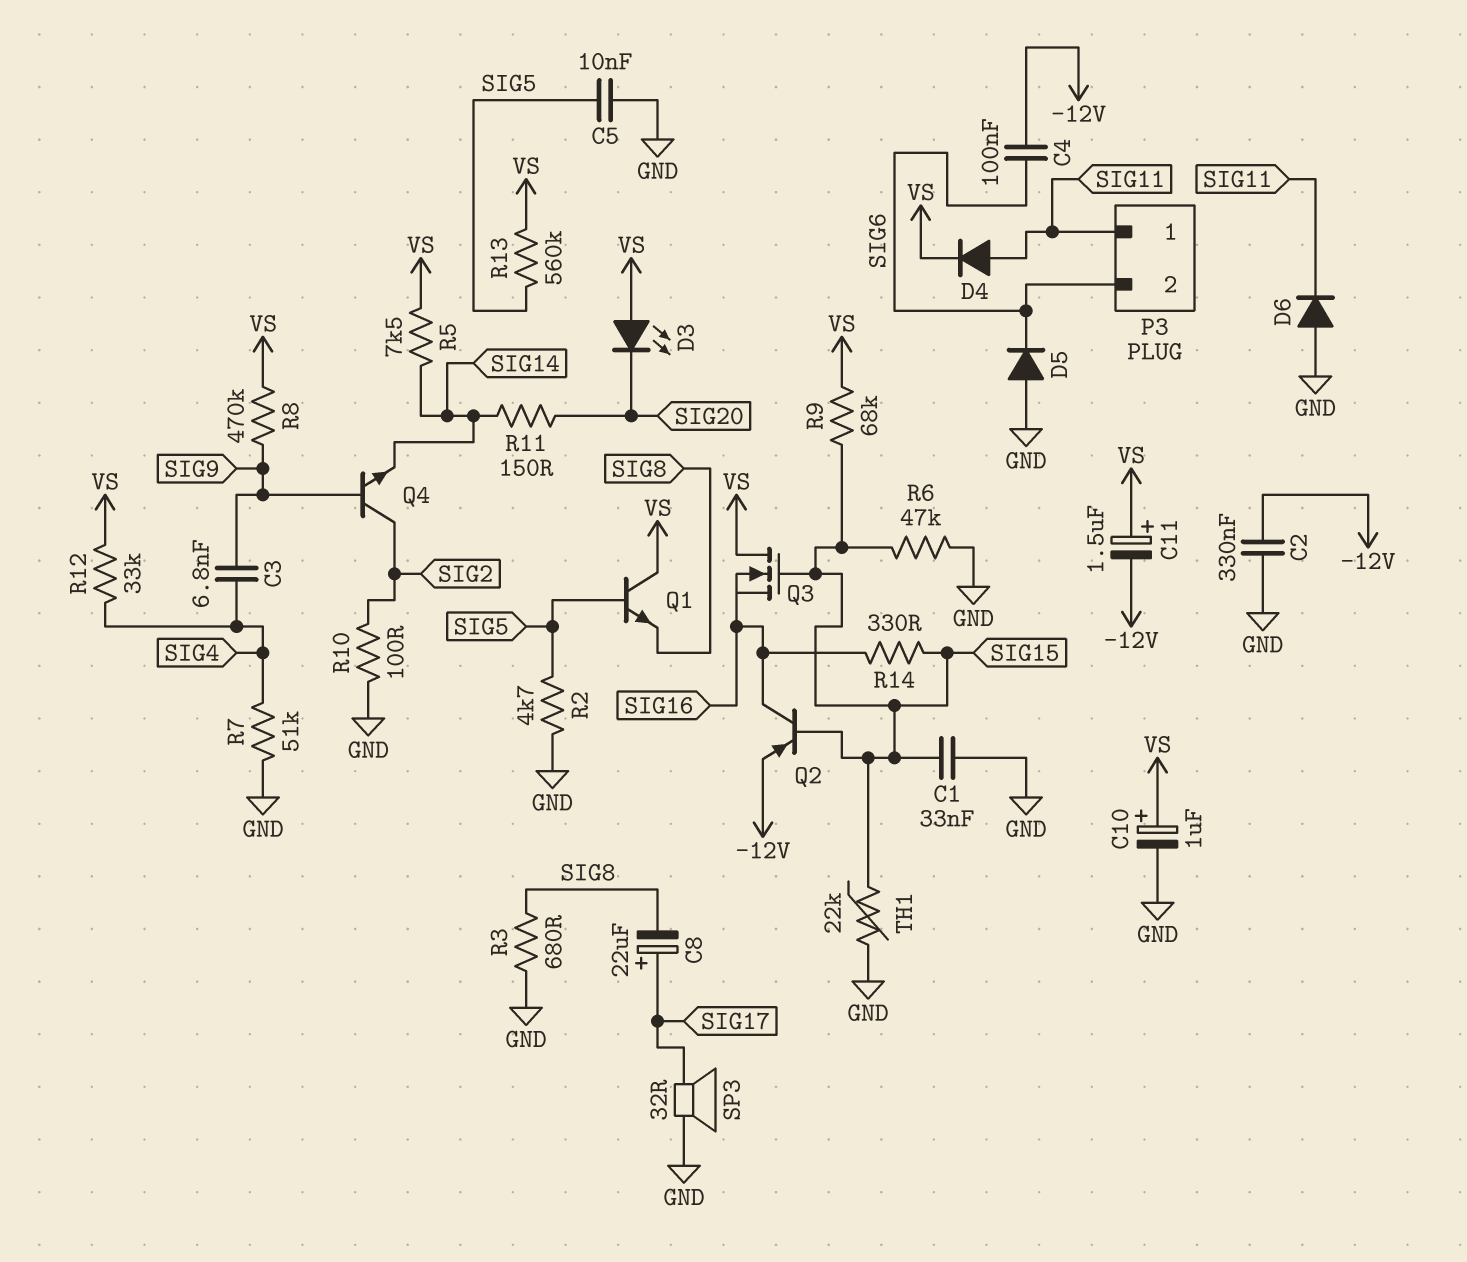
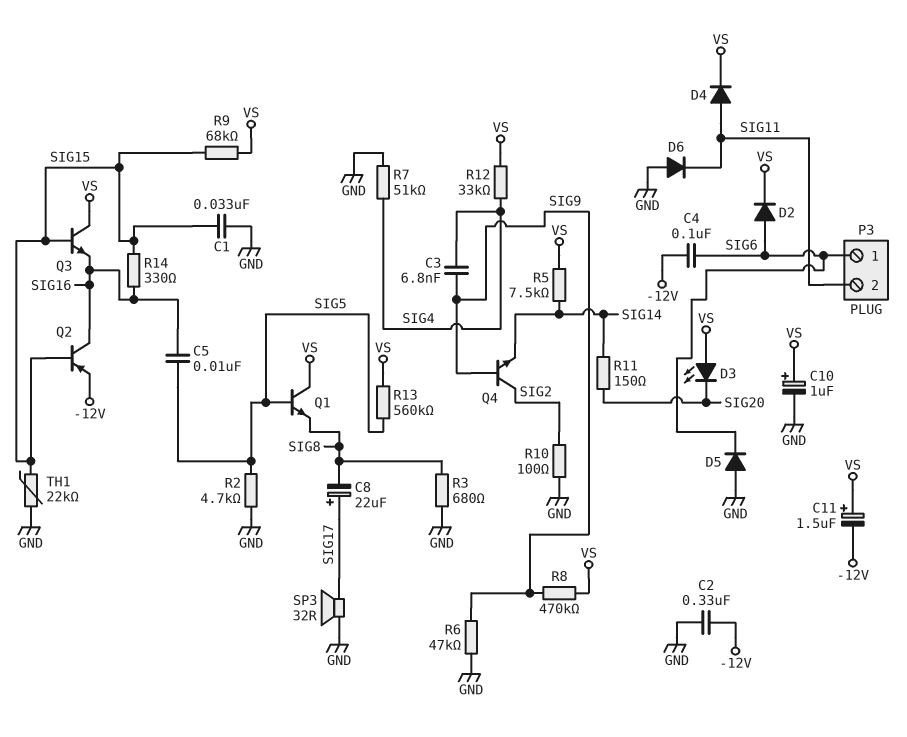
C5: 10nF (GND, SIG5) -> 10nF (SIG5, SIG16)
D2: none -> diode (A SIG6, K VS)
P3 pin 1: SIG11 -> SIG6
P3 pin 2: SIG6 -> SIG11
Q3: NMOS (G SIG15, D VS, S SIG16) -> NPN (B SIG15, C VS, E SIG16)
R6: 47k (GND, SIG15) -> 47k (GND, SIG9)

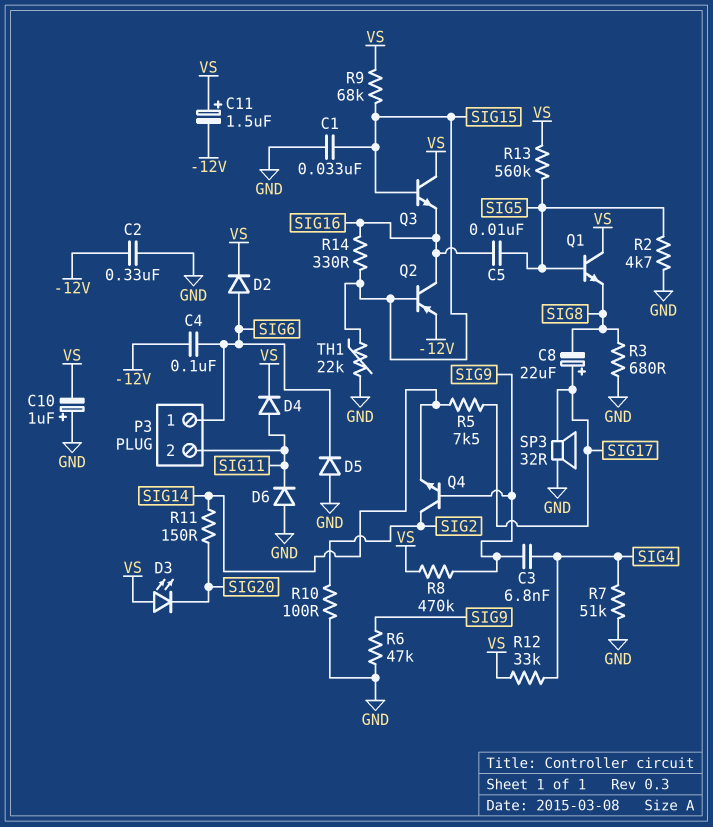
C10: 1uF (plus VS, minus GND) -> 1uF (plus GND, minus VS)
R5: 7.5k (SIG14, VS) -> 7.5k (SIG14, SIG17)

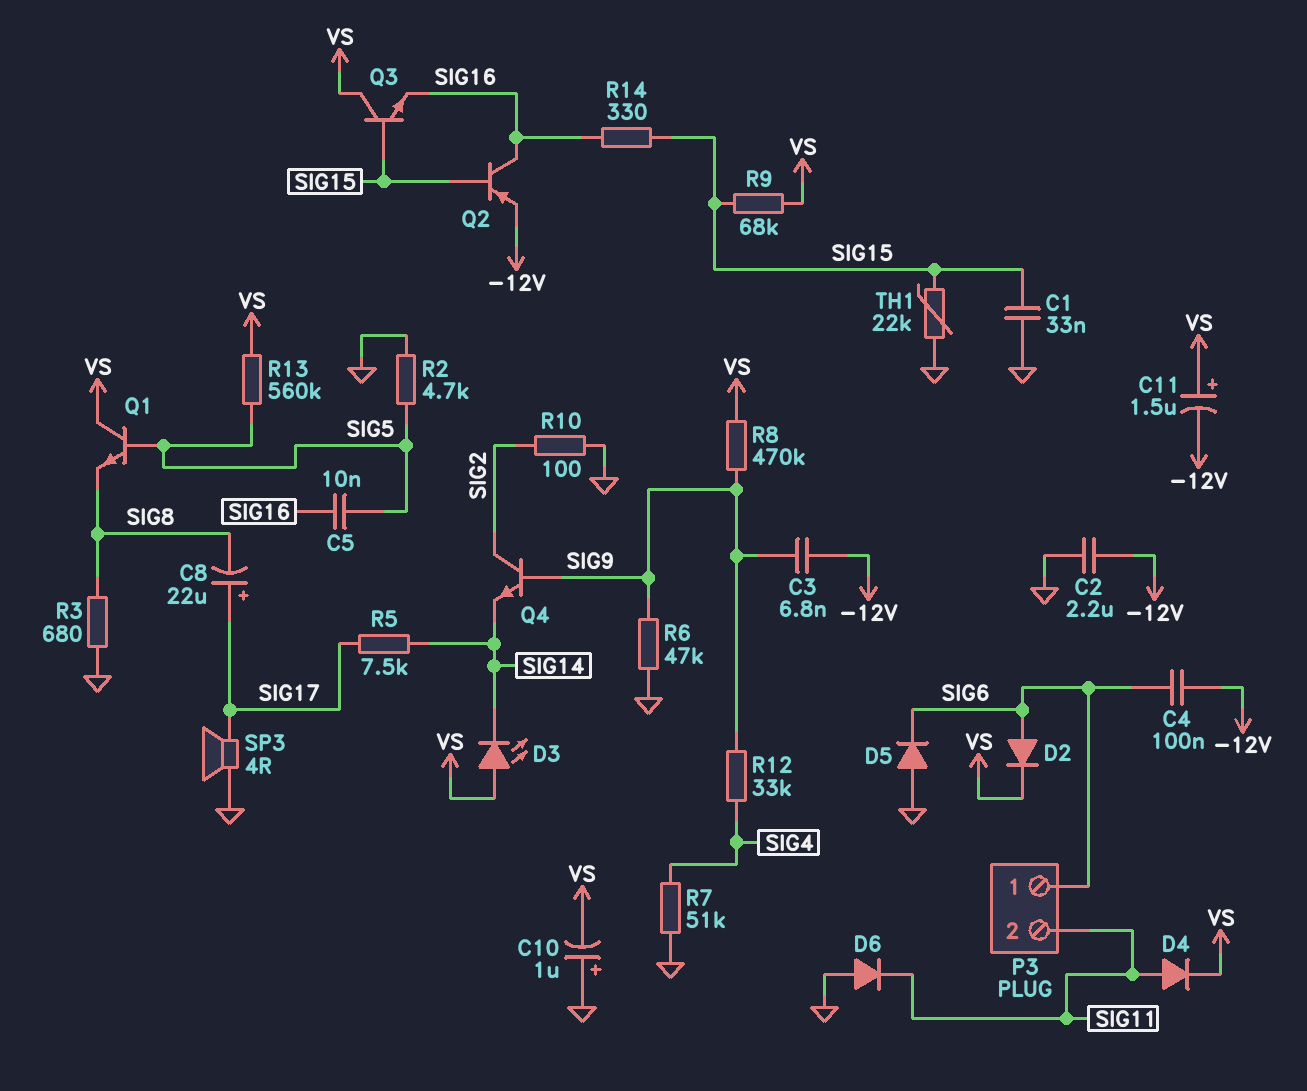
C2: 330nF (-12V, GND) -> 2.2uF (-12V, GND)
C3: 6.8nF (SIG4, SIG9) -> 6.8nF (-12V, SIG9)
D3: LED (A VS, K SIG20) -> LED (A VS, K SIG14)
R11: 150 (SIG14, SIG20) -> none
R12: 33k (SIG4, VS) -> 33k (SIG4, SIG9)
SP3: speaker 32R (GND, SIG17) -> speaker 4R (GND, SIG17)

